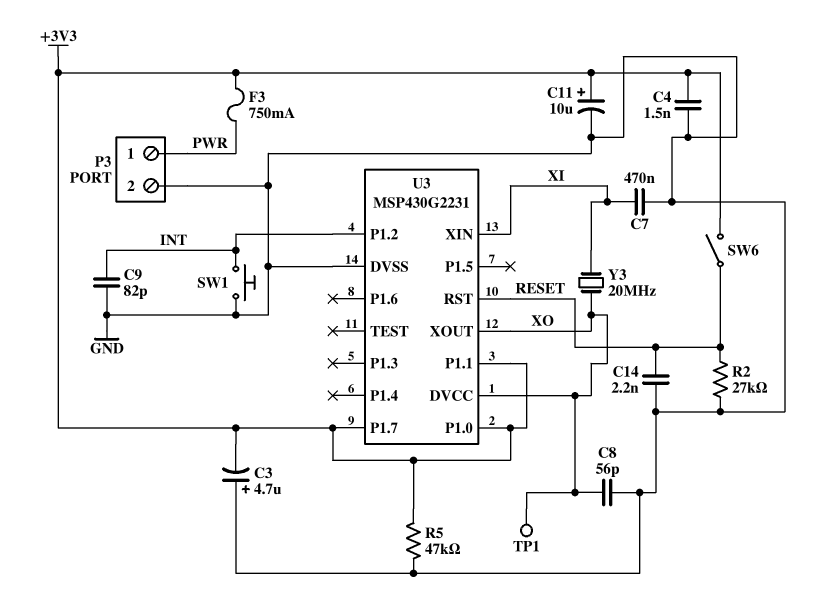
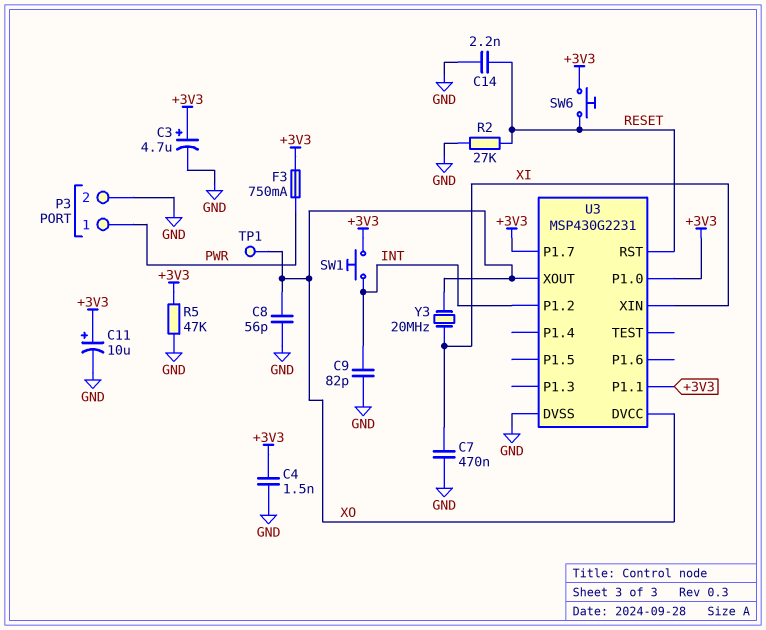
C3: 4.7uF (plus GND, minus +3V3) -> 4.7uF (plus +3V3, minus GND)
SW1: button (GND, INT) -> button (+3V3, INT)
SW6: switch (+3V3, RESET) -> button (+3V3, RESET)

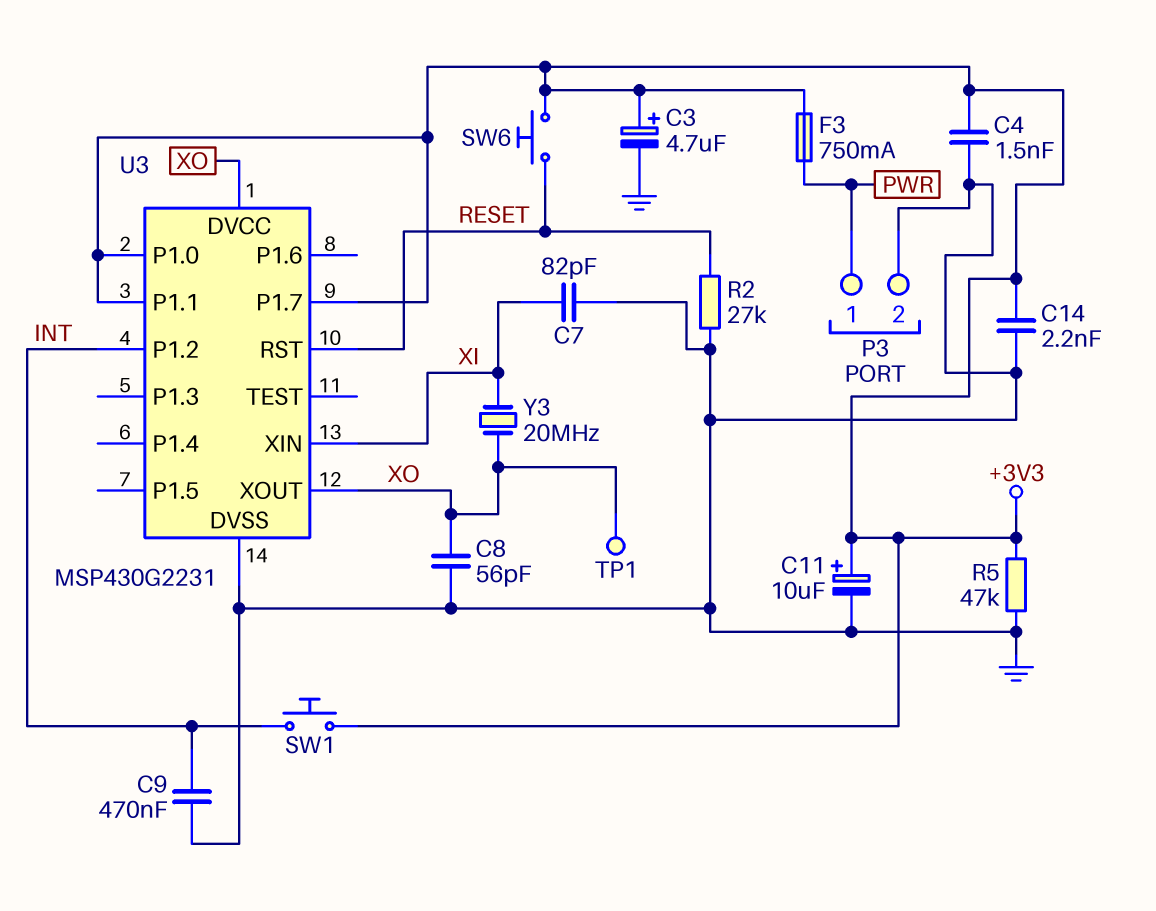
C7: 470nF (GND, XI) -> 82pF (GND, XI)
C9: 82pF (GND, INT) -> 470nF (GND, INT)
C14: 2.2nF (GND, RESET) -> 2.2nF (+3V3, GND)

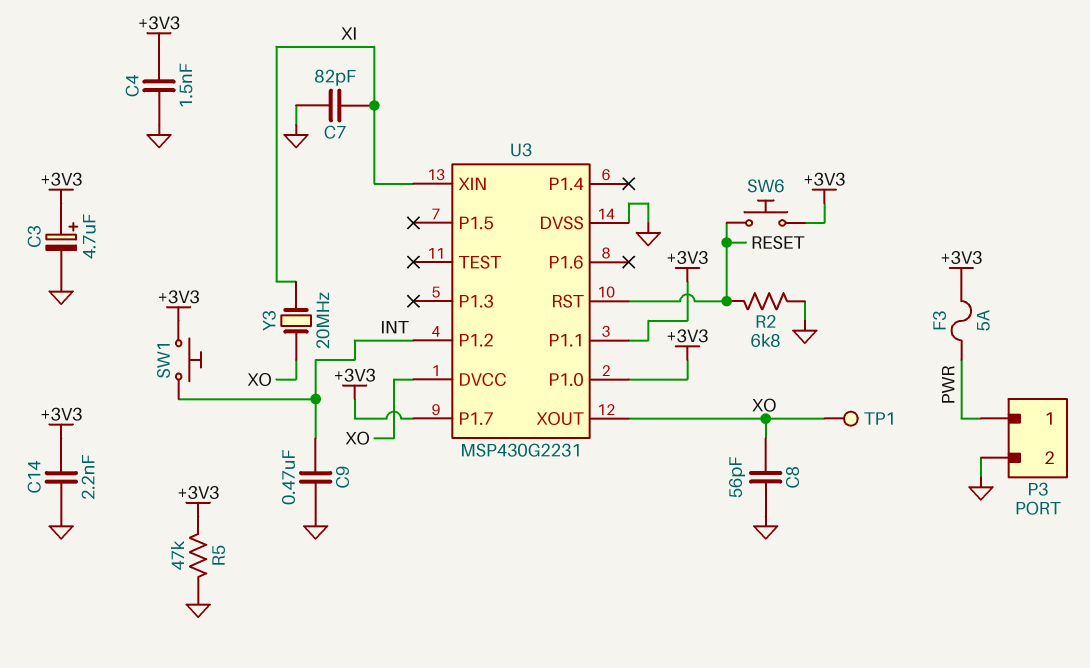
C11: 10uF (plus +3V3, minus GND) -> none
F3: 750mA (+3V3, PWR) -> 5A (+3V3, PWR)
R2: 27k (GND, RESET) -> 6.8k (GND, RESET)

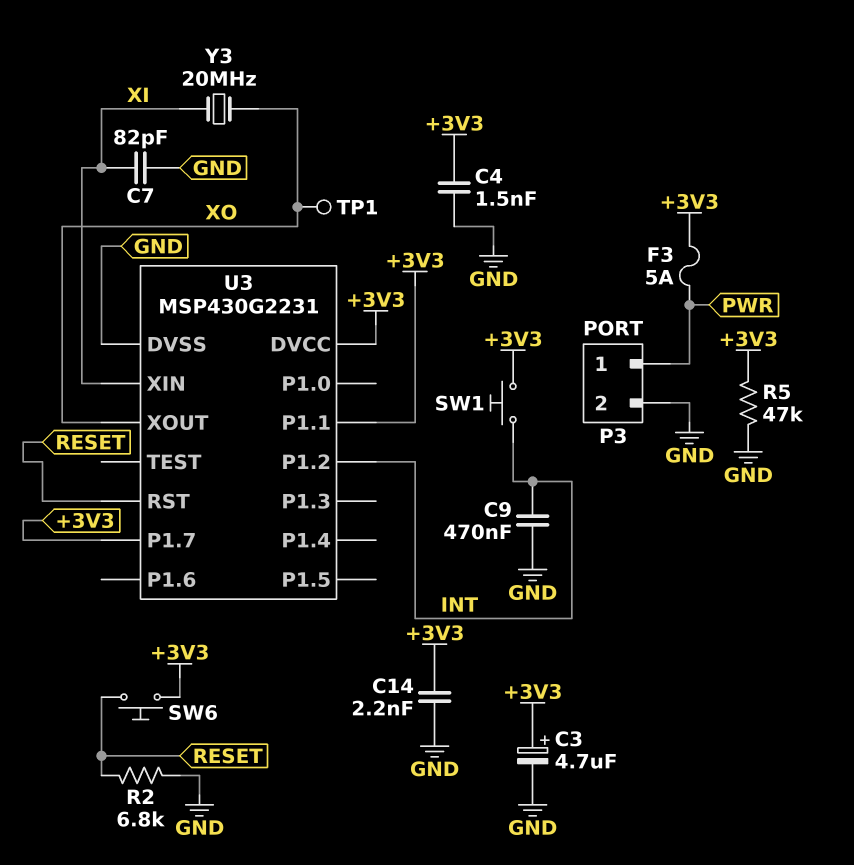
C8: 56pF (GND, XO) -> none
U3 pin DVCC: XO -> +3V3
U3 pin P1.0: +3V3 -> none

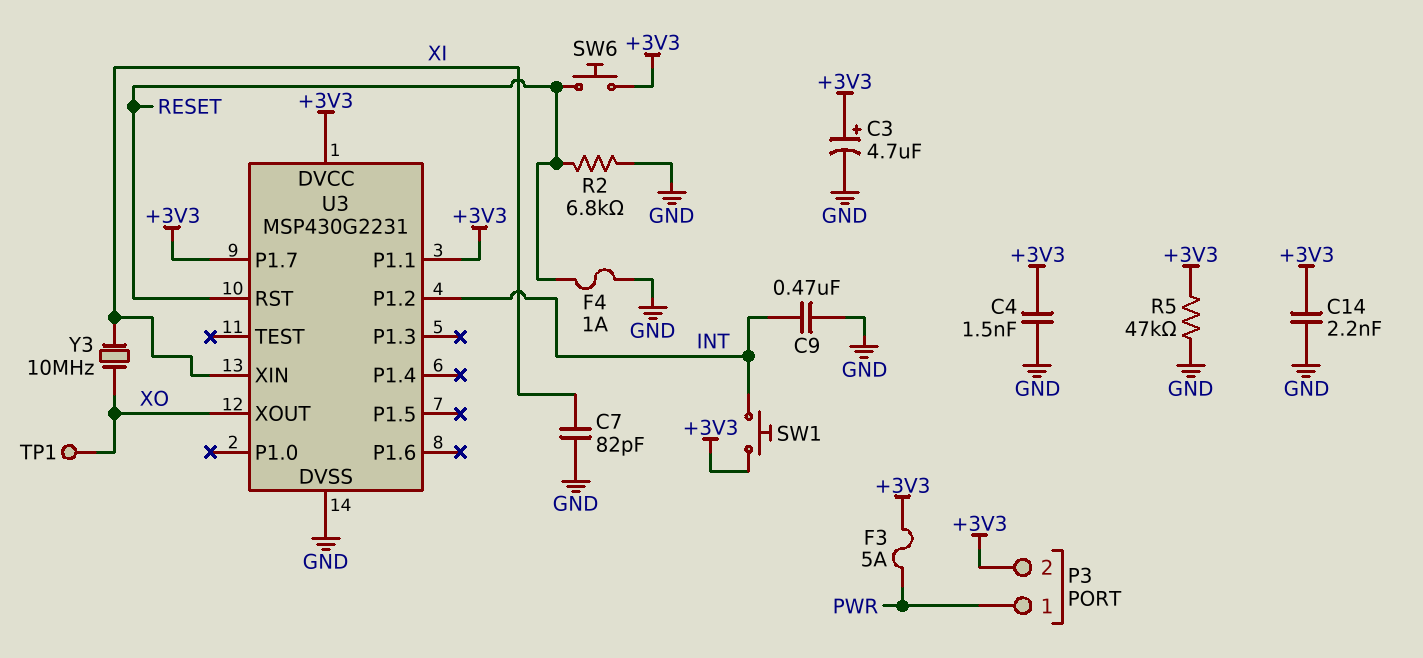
F4: none -> 1A (GND, RESET)
P3 pin 2: GND -> +3V3
Y3: 20MHz (XI, XO) -> 10MHz (XI, XO)

